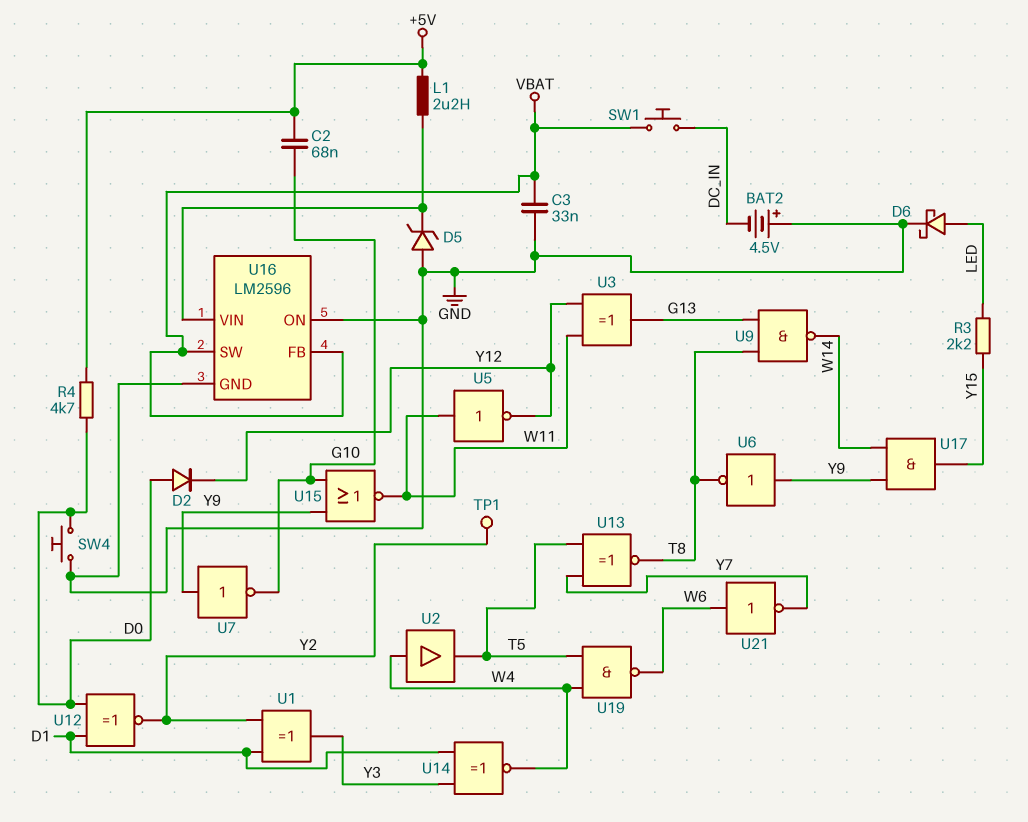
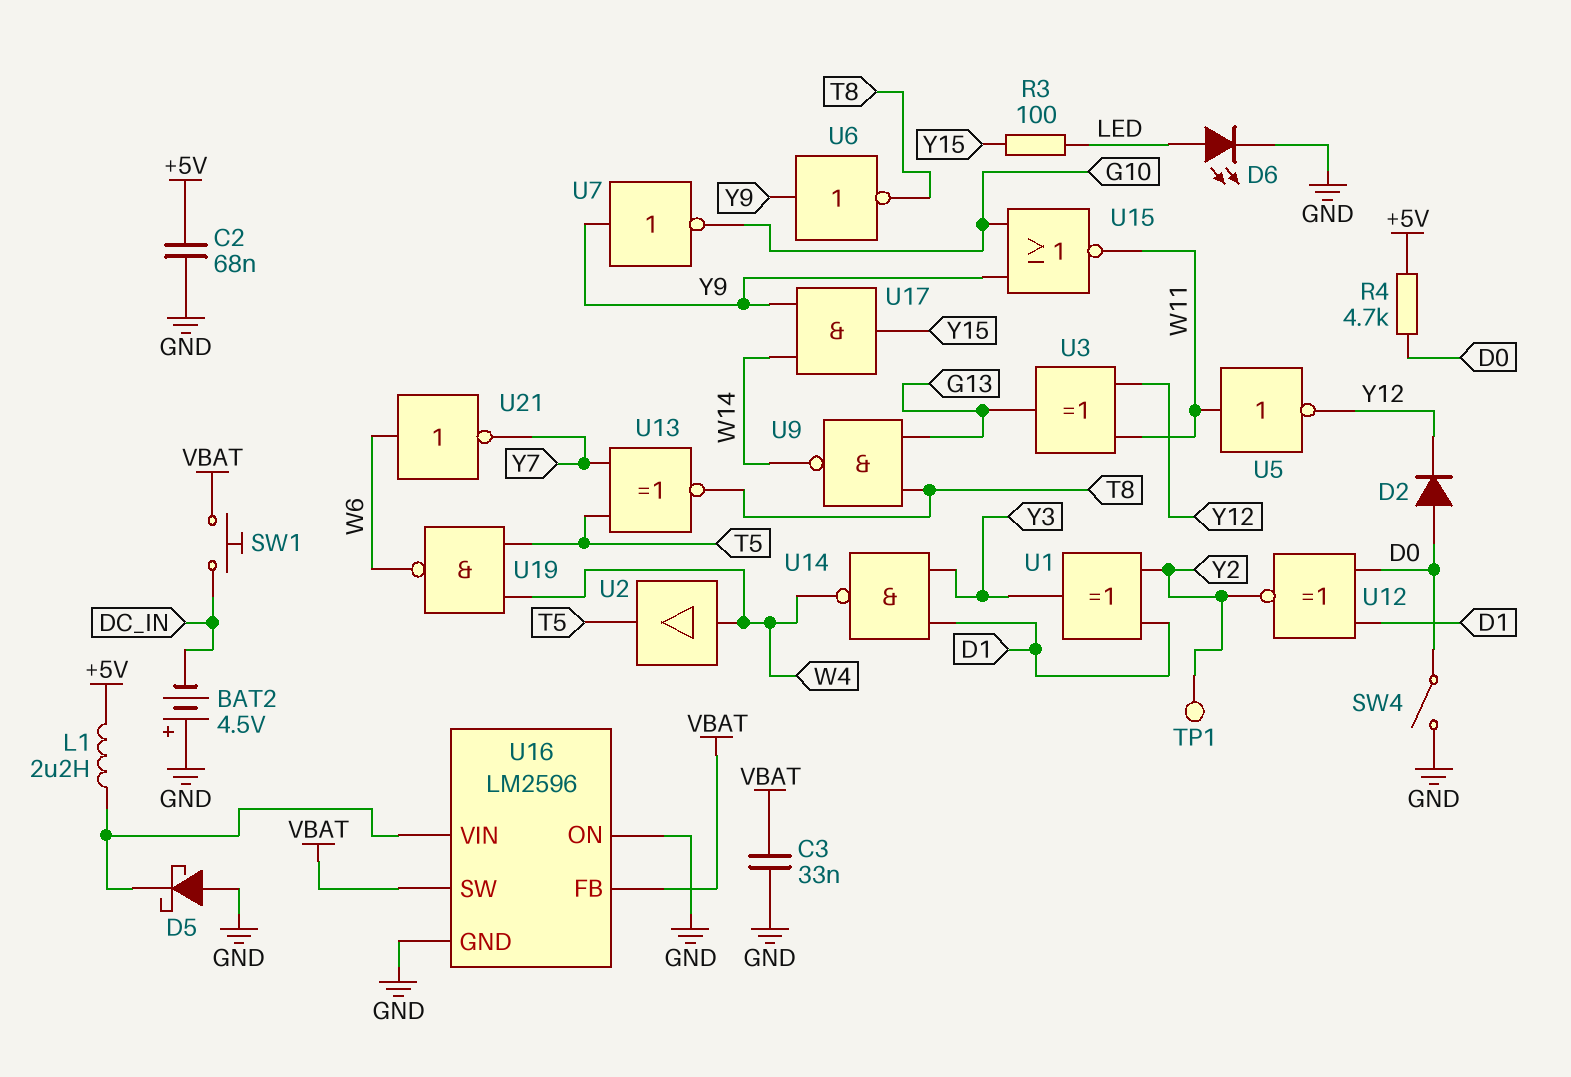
C2: 68nF (+5V, G10) -> 68nF (+5V, GND)
D5: zener (A GND, K U16/VIN) -> schottky (A GND, K U16/VIN)
D6: schottky (A LED, K GND) -> LED (A LED, K GND)
R3: 2.2k (LED, Y15) -> 100 (LED, Y15)
SW4: button (D0, GND) -> switch (D0, GND)
U14: XNOR (in D1, in Y3, out W4) -> NAND (in D1, in Y3, out W4)

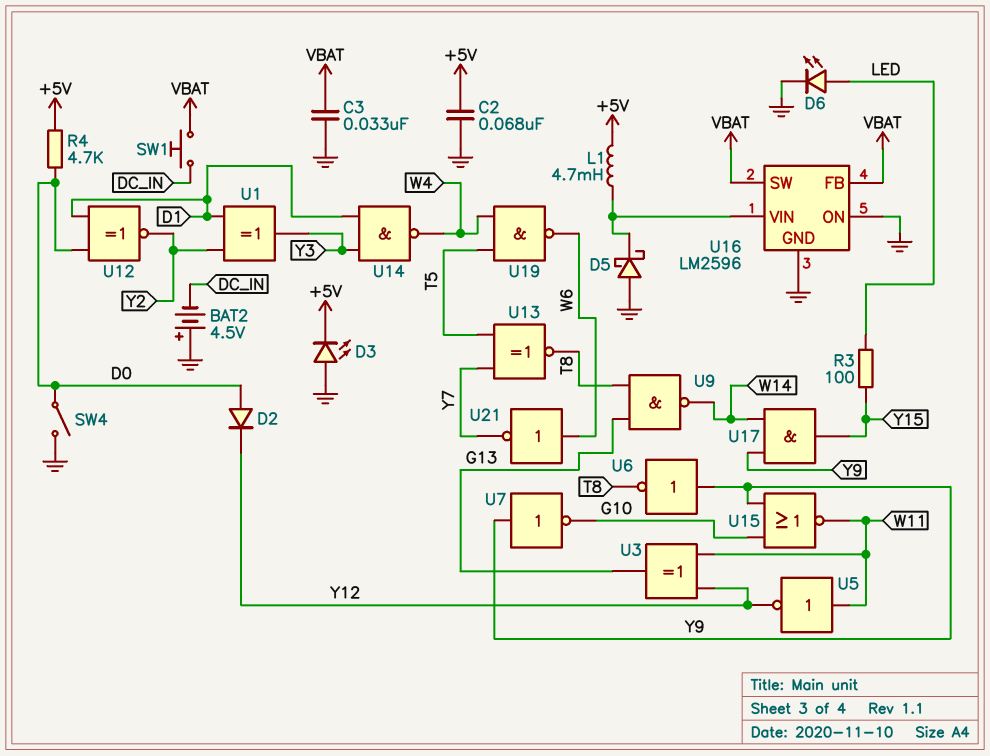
D3: none -> LED (A GND, K +5V)
L1: 2.2uH (+5V, U16/VIN) -> 4.7mH (+5V, U16/VIN)
TP1: test point (Y2) -> none
U2: buffer (in W4, out T5) -> none

